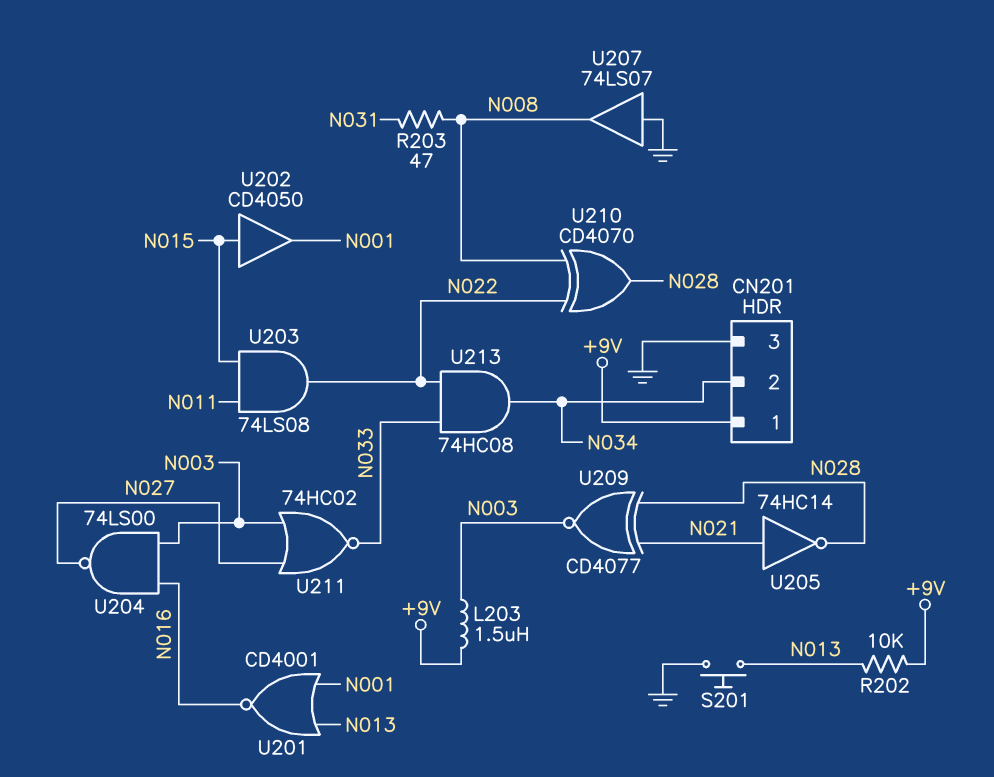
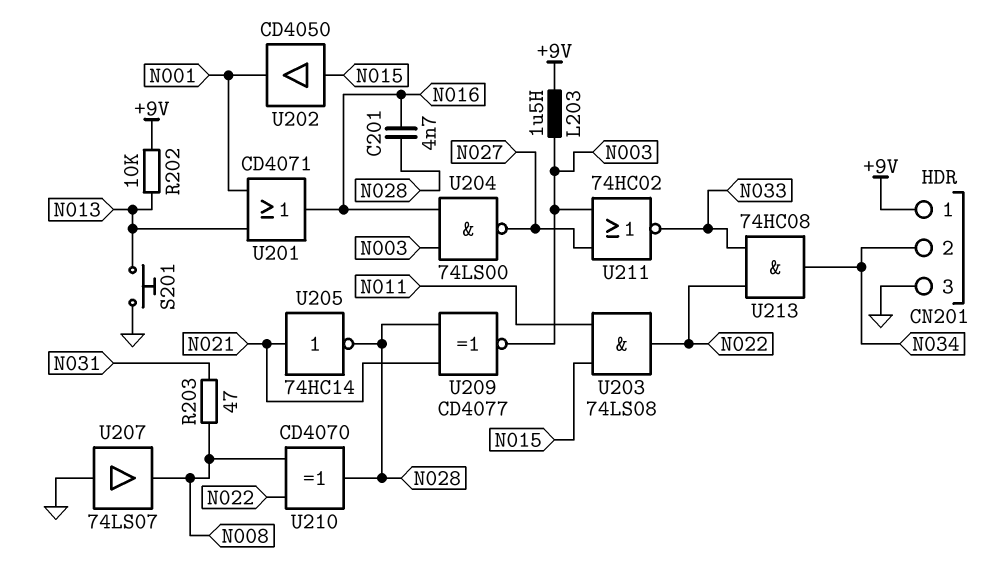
C201: none -> 4.7nF (N016, N028)
U201: NOR CD4001 (in N001, in N013, out N016) -> OR CD4071 (in N001, in N013, out N016)

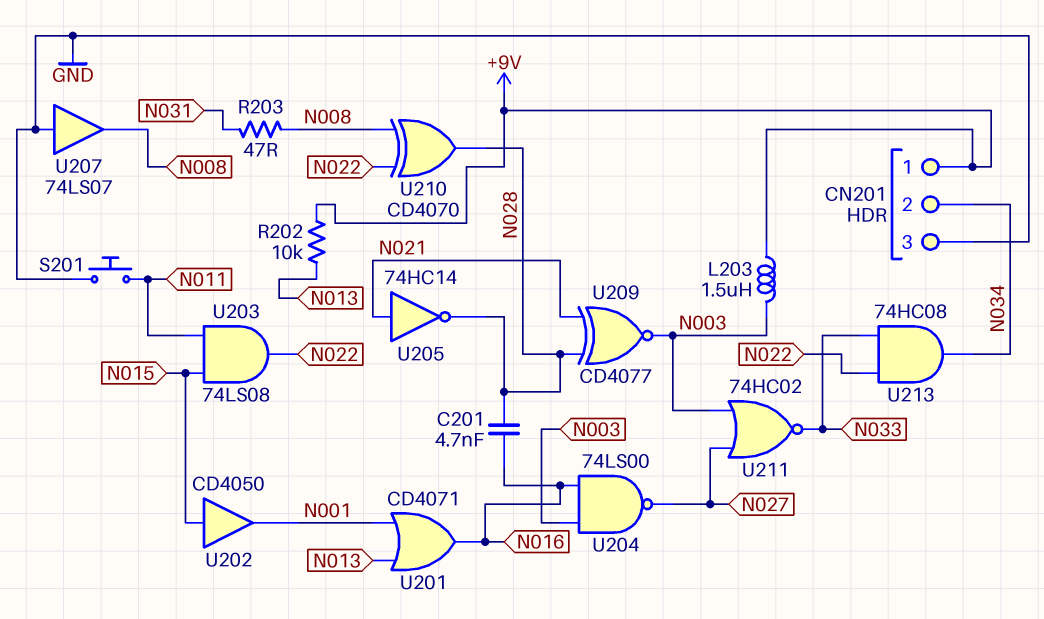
S201: button (GND, N013) -> button (GND, N011)

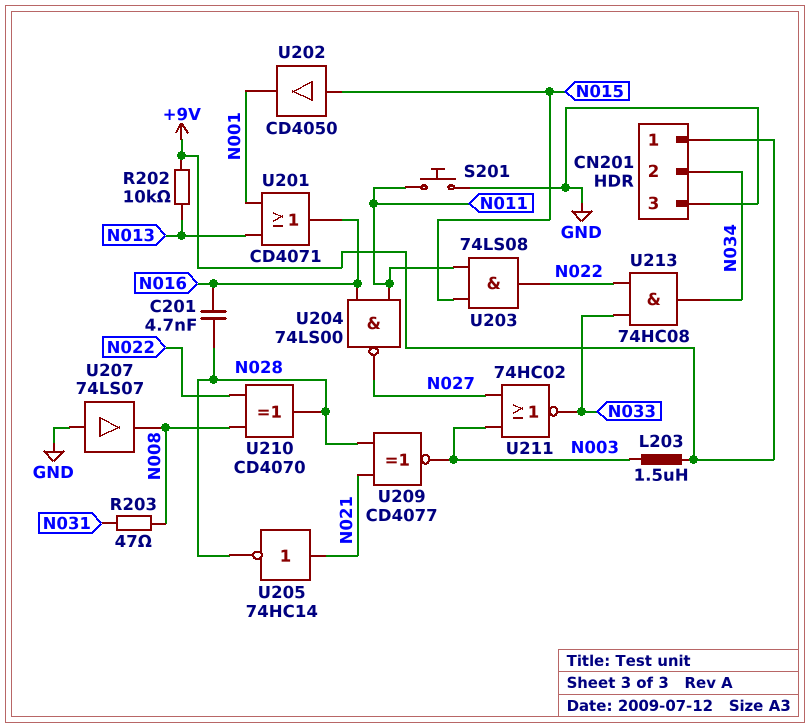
U204: NAND 74LS00 (in N003, in N016, out N027) -> NAND 74LS00 (in N011, in N016, out N027)

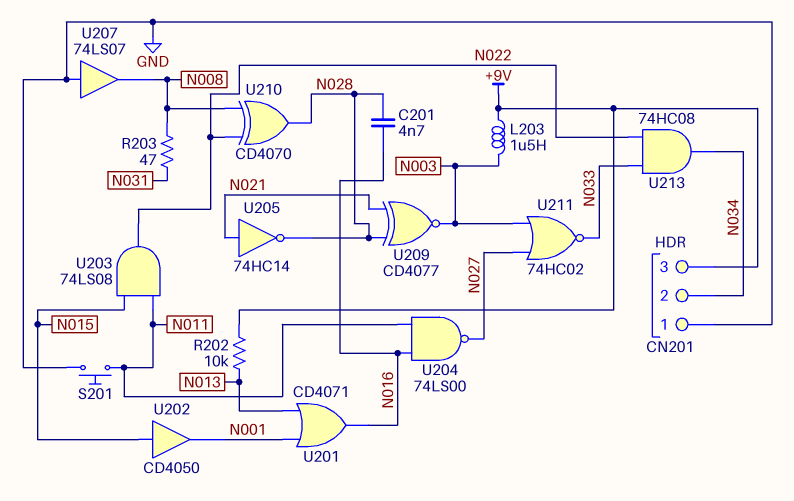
CN201 pin 1: +9V -> GND
CN201 pin 3: GND -> +9V

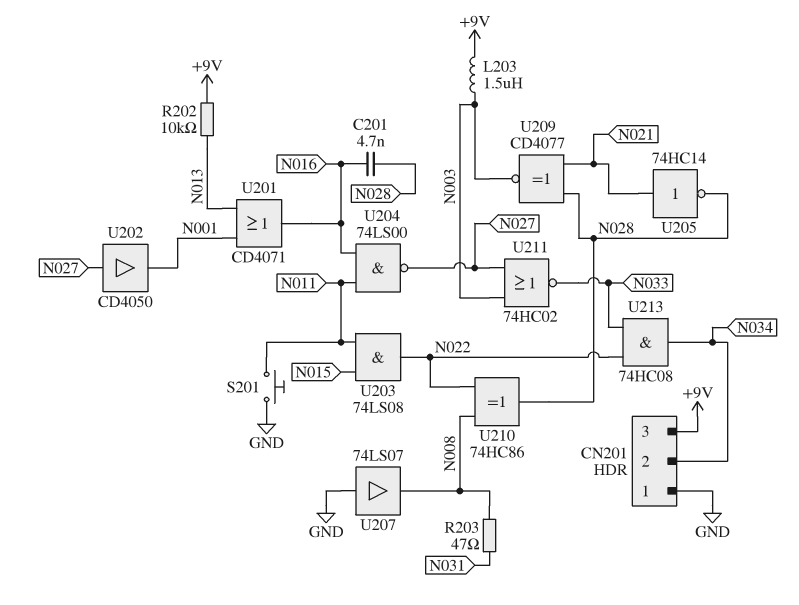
U202: buffer CD4050 (in N015, out N001) -> buffer CD4050 (in N027, out N001)
U210: XOR CD4070 (in N008, in N022, out N028) -> XOR 74HC86 (in N008, in N022, out N028)

